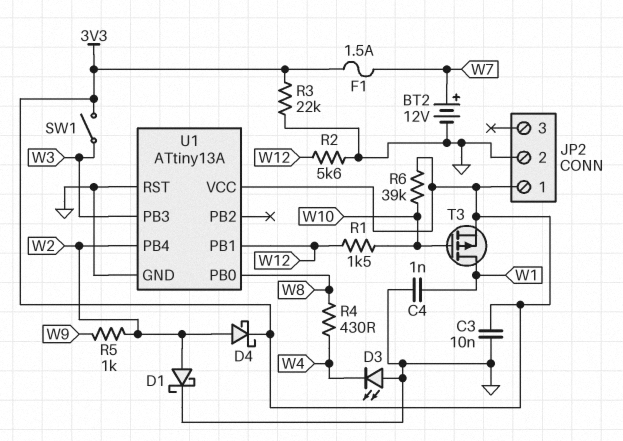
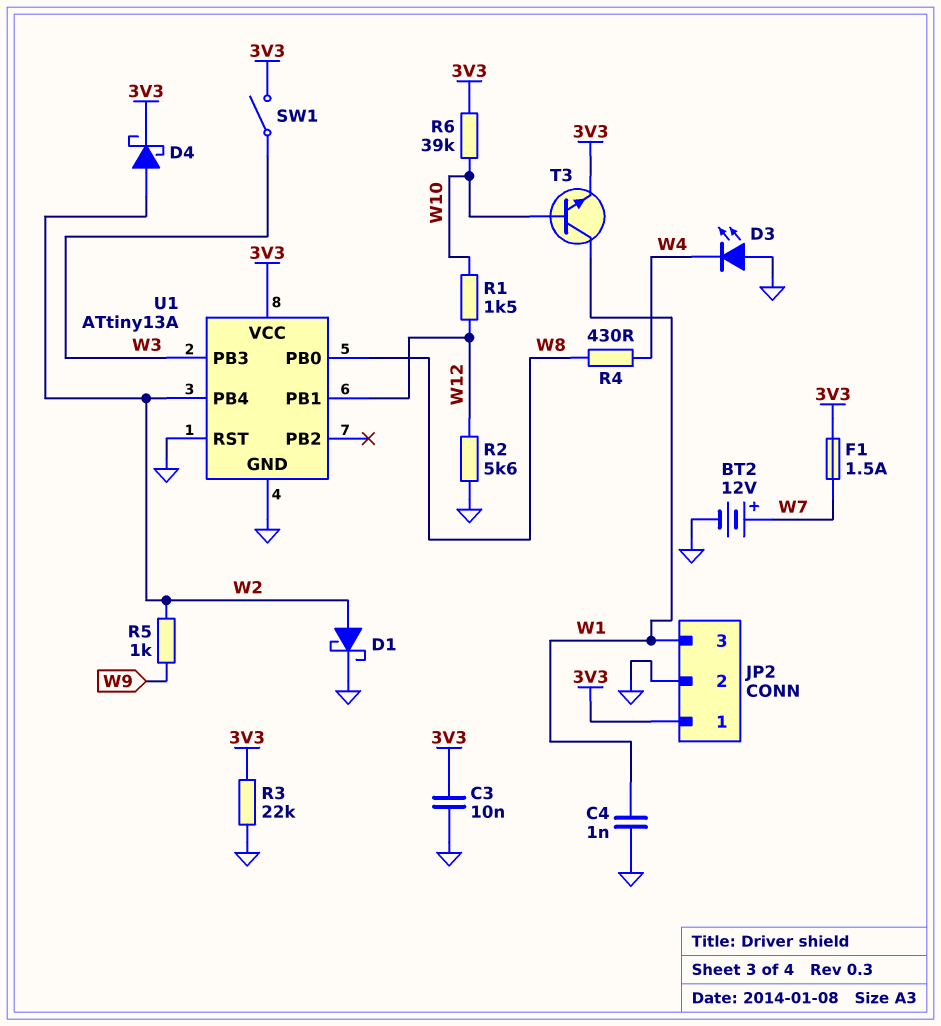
JP2 pin 3: none -> W1
T3: PMOS (G W10, D W1, S 3V3) -> NPN (B W10, C W1, E 3V3)

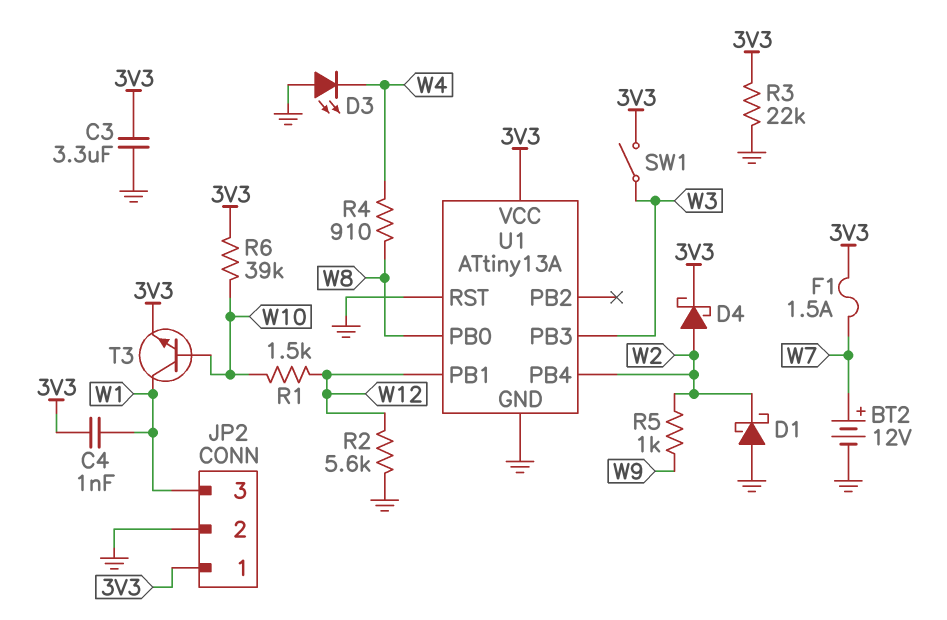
C3: 10nF (3V3, GND) -> 3.3uF (3V3, GND)
C4: 1nF (GND, W1) -> 1nF (3V3, W1)
D1: schottky (A W2, K GND) -> schottky (A GND, K W2)
R4: 430 (W4, W8) -> 910 (W4, W8)

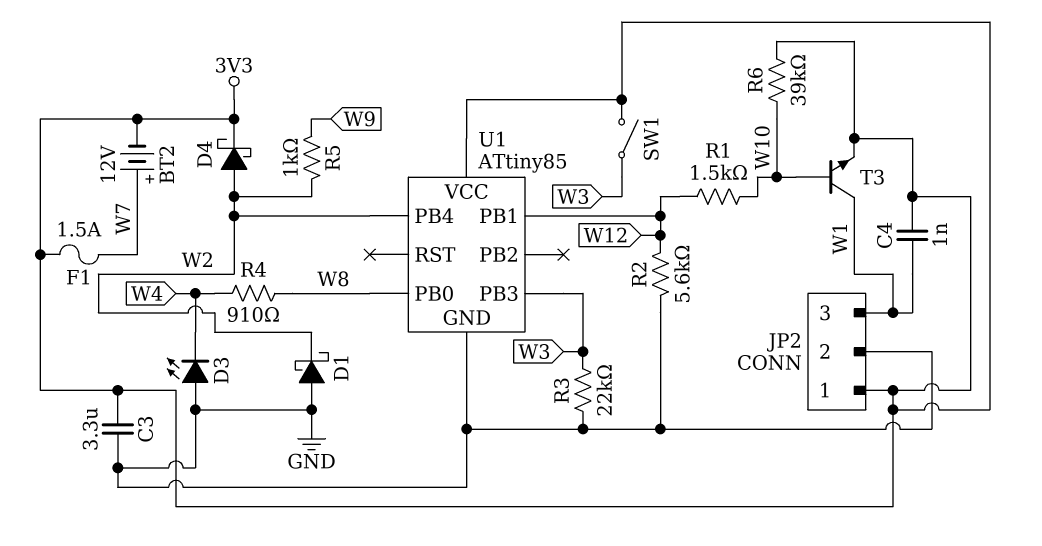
BT2: 12V (plus W7, minus GND) -> 12V (plus W7, minus 3V3)
R3: 22k (3V3, GND) -> 22k (GND, W3)
U1: ATtiny13A -> ATtiny85
U1 pin RST: GND -> none

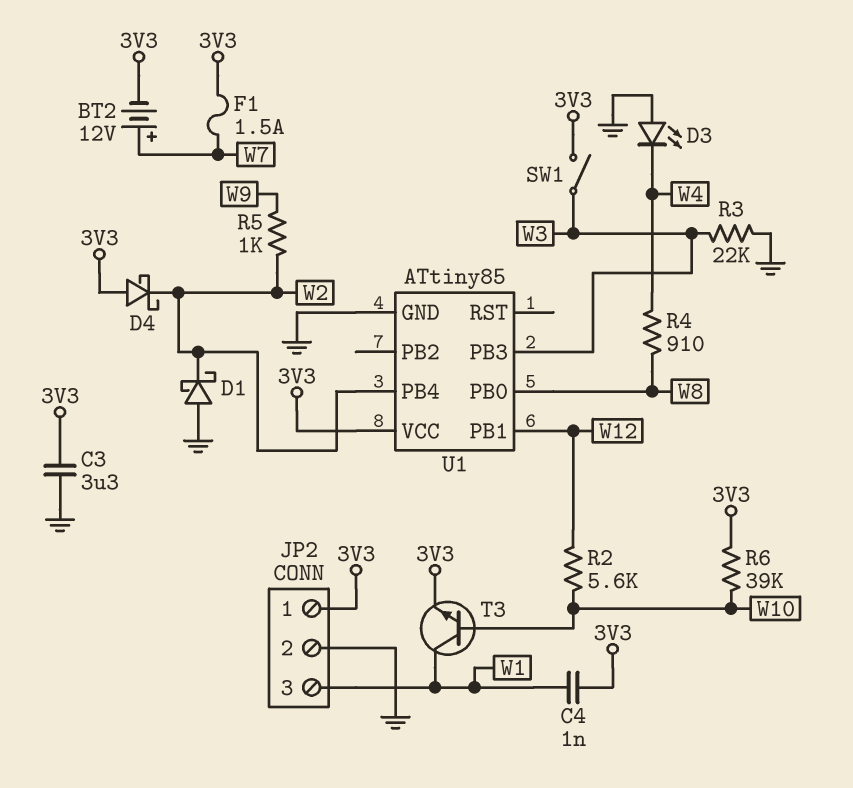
D4: schottky (A W2, K 3V3) -> schottky (A 3V3, K W2)
R1: 1.5k (W10, W12) -> none
R2: 5.6k (GND, W12) -> 5.6k (W10, W12)

